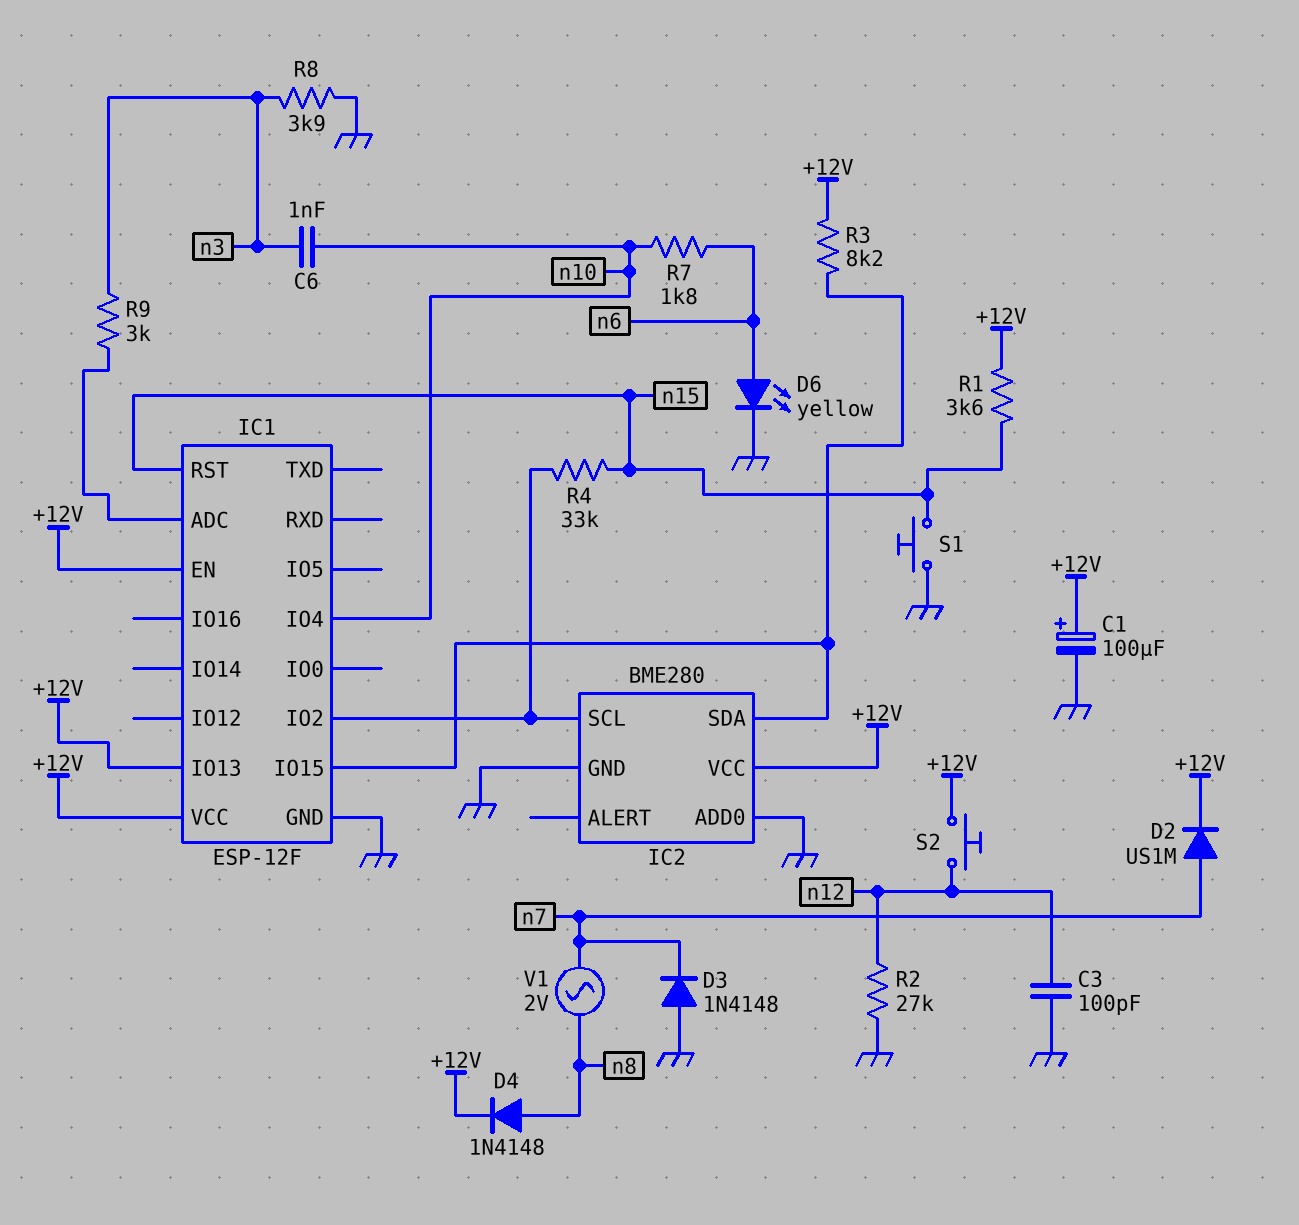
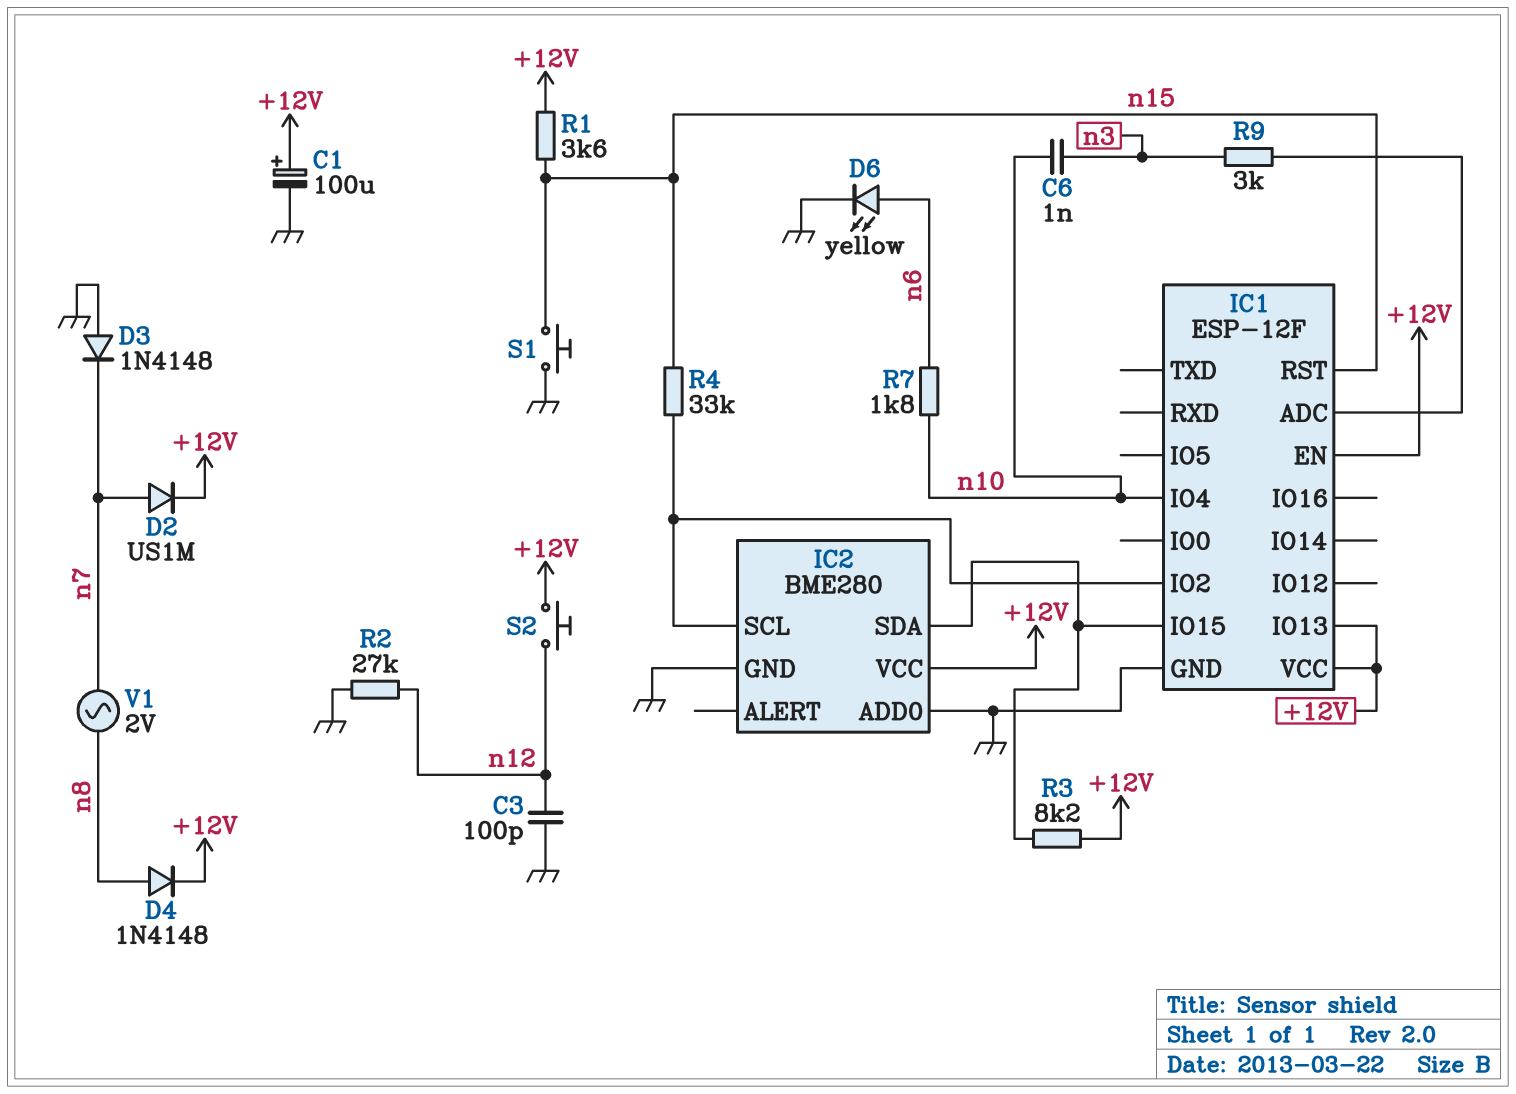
R8: 3.9k (GND, n3) -> none

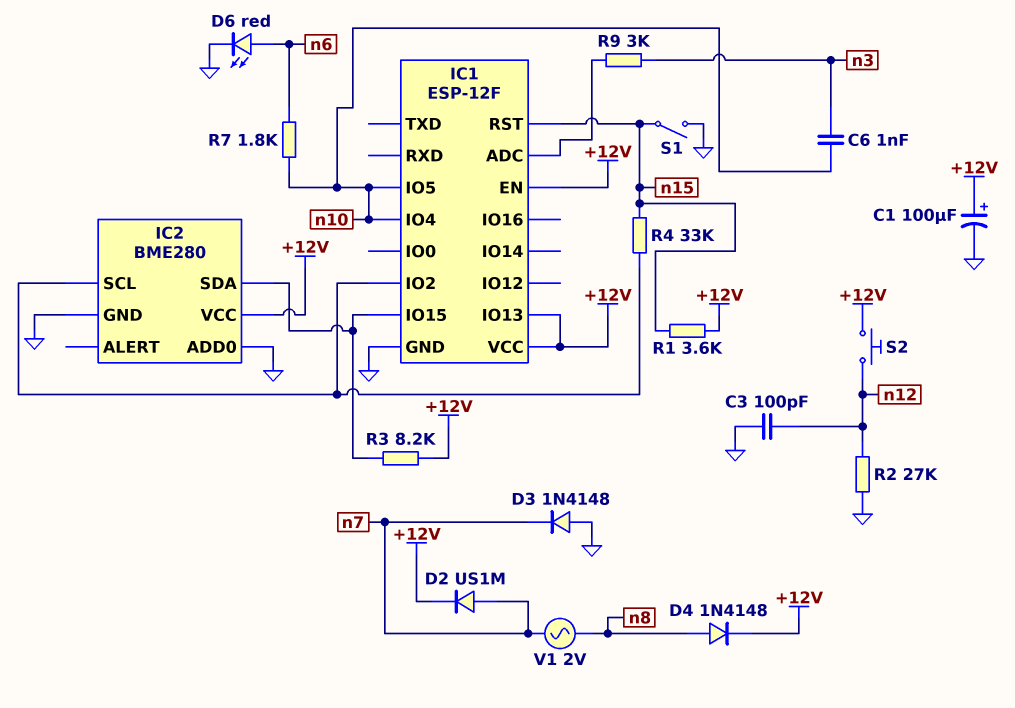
D6: LED yellow (A n6, K GND) -> LED red (A n6, K GND)
IC1 pin IO5: none -> n10
S1: button (GND, n15) -> switch (GND, n15)

